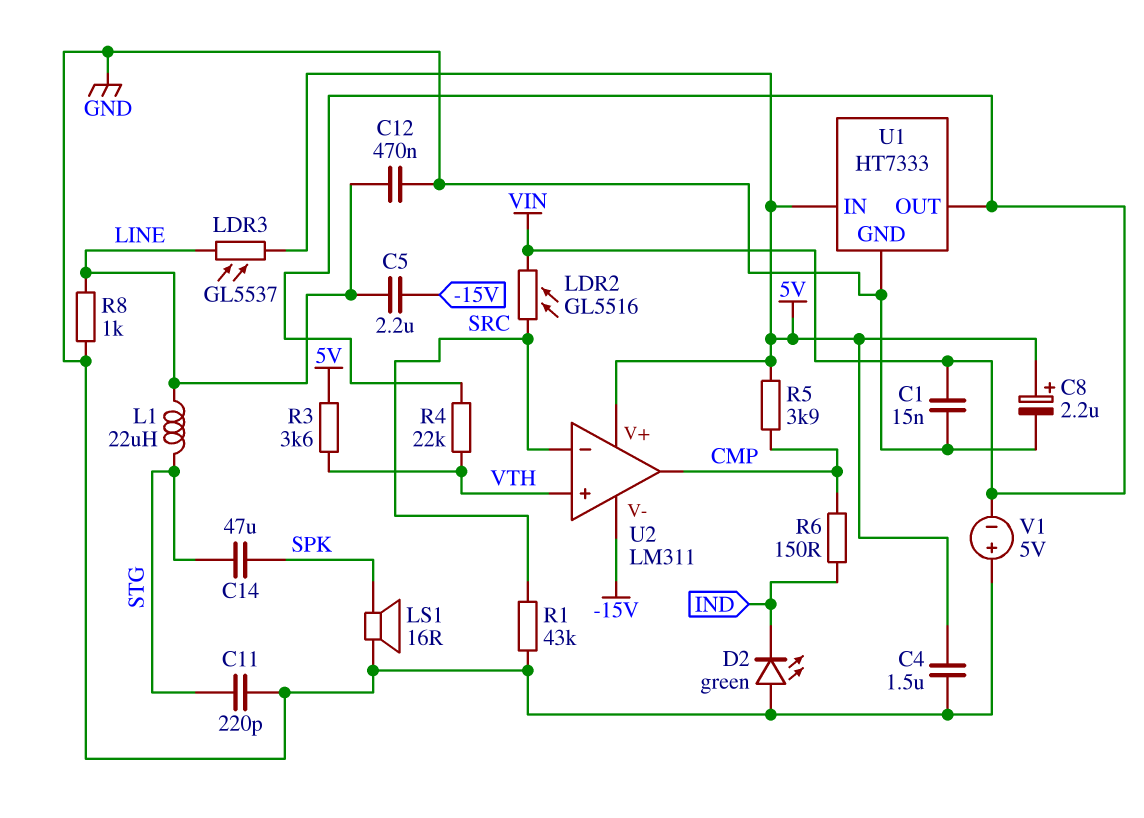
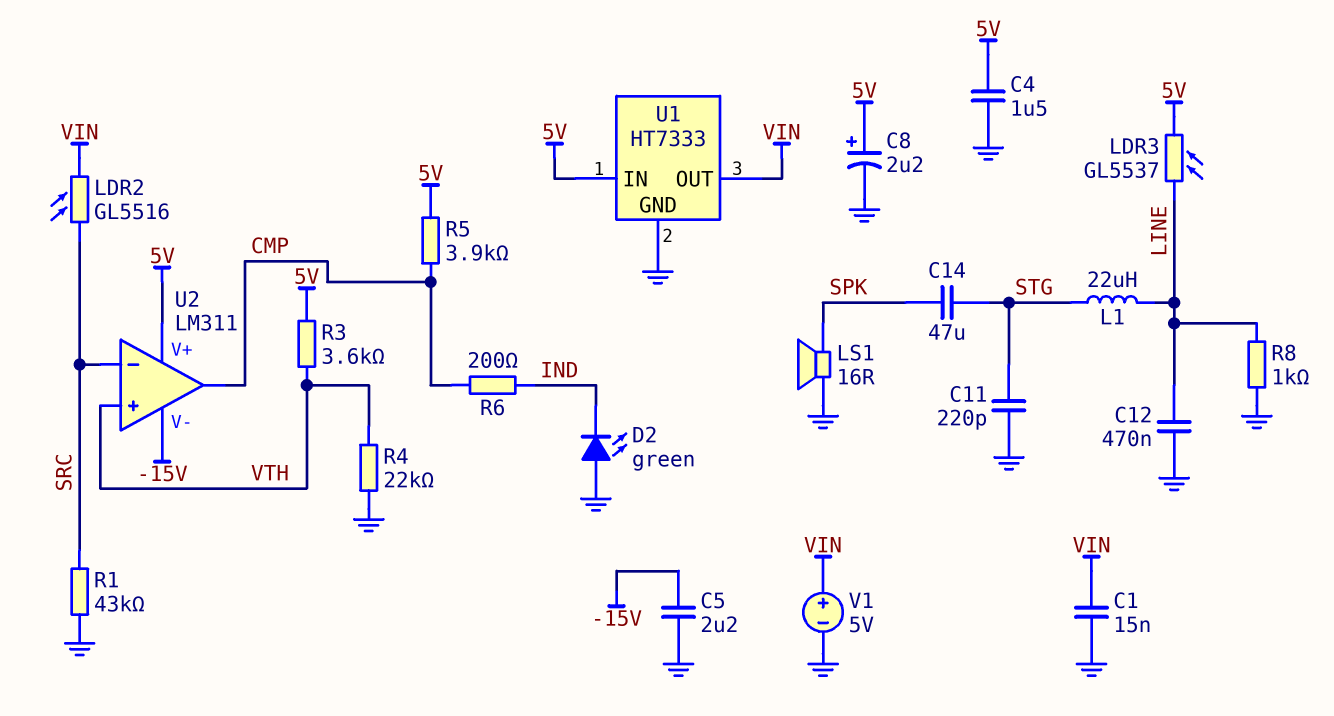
C5: 2.2uF (-15V, LINE) -> 2.2uF (-15V, GND)
R4: 22k (VIN, VTH) -> 22k (GND, VTH)
R6: 150 (CMP, IND) -> 200 (CMP, IND)
V1: 5V (plus GND, minus VIN) -> 5V (plus VIN, minus GND)

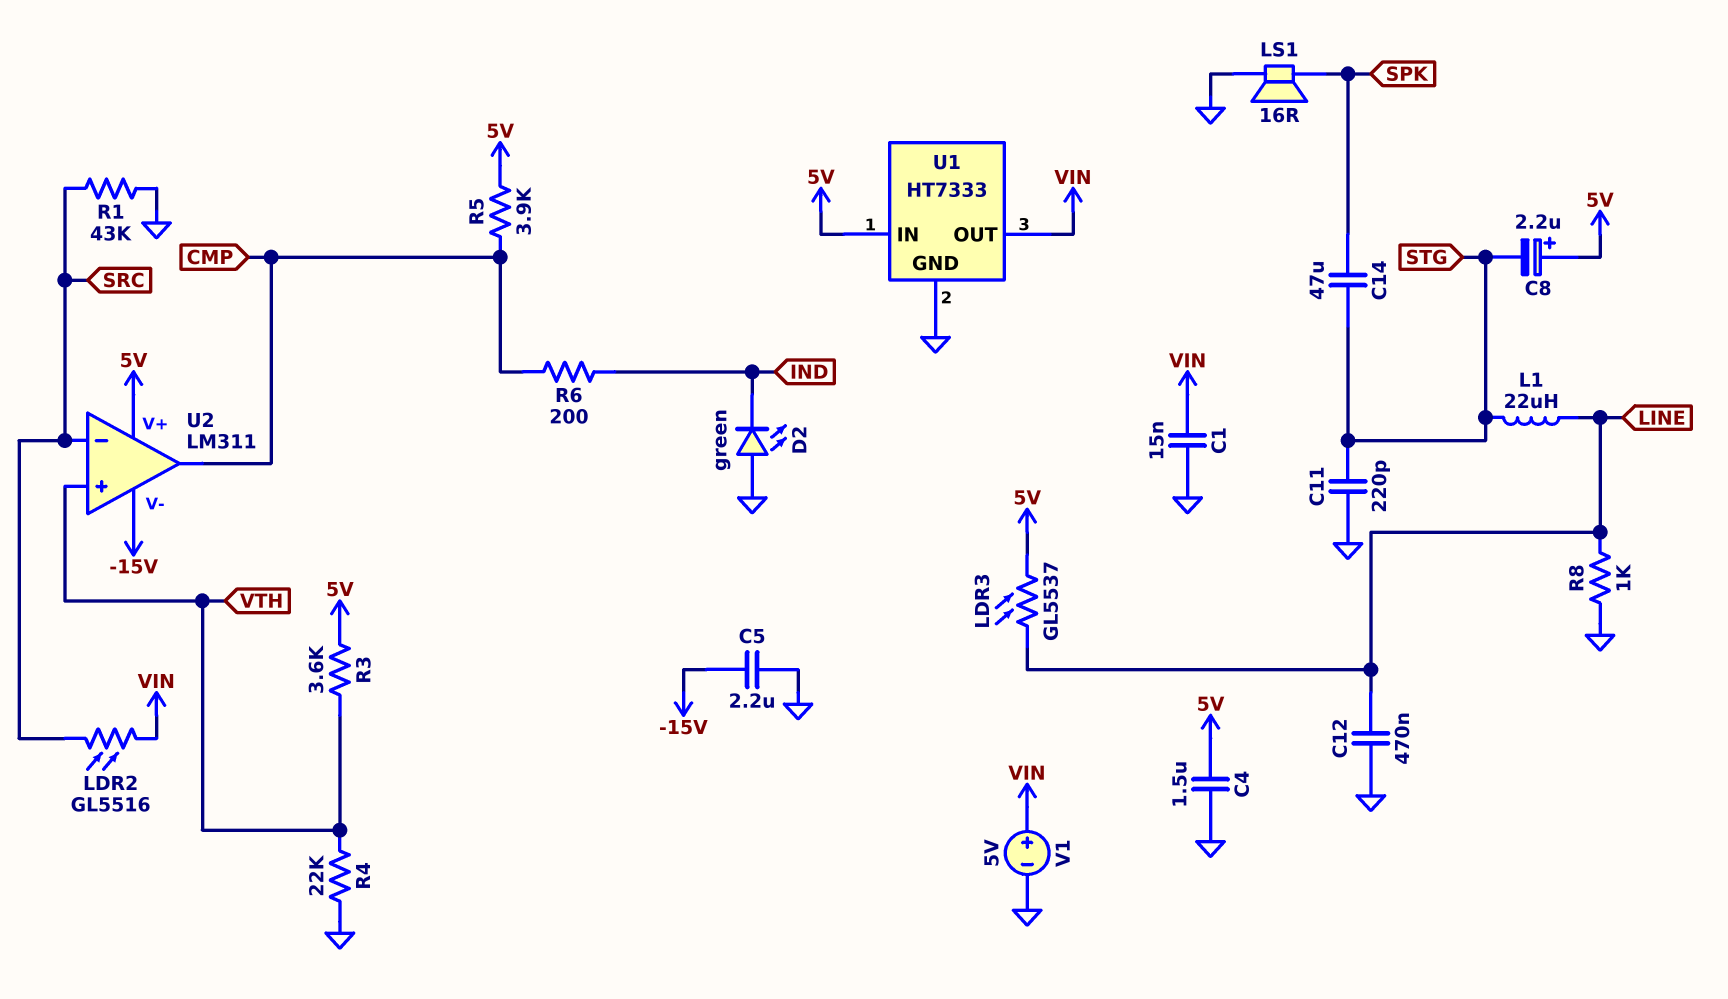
C8: 2.2uF (plus 5V, minus GND) -> 2.2uF (plus 5V, minus STG)

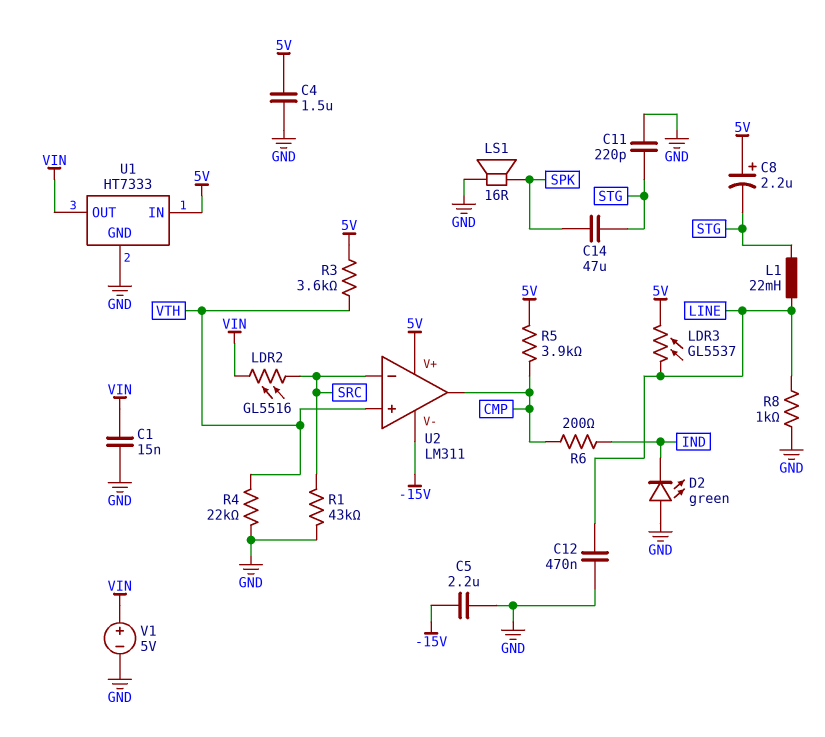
L1: 22uH (LINE, STG) -> 22mH (LINE, STG)

